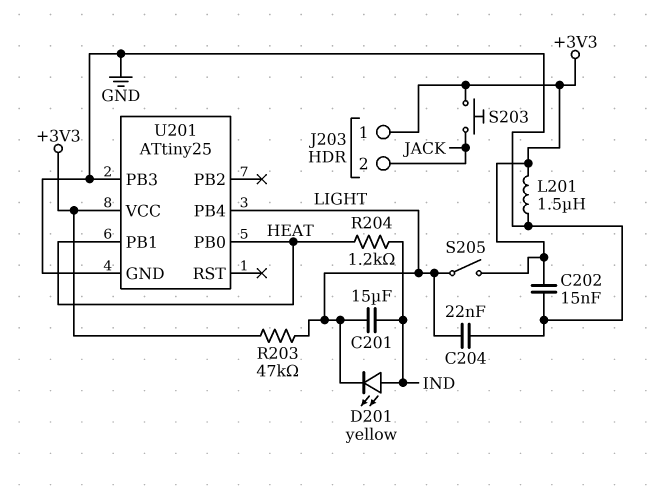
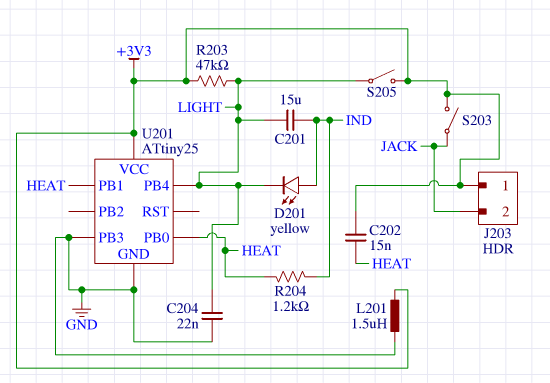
C202: 15nF (+3V3, GND) -> 15nF (+3V3, HEAT)
S203: button (+3V3, JACK) -> switch (+3V3, JACK)

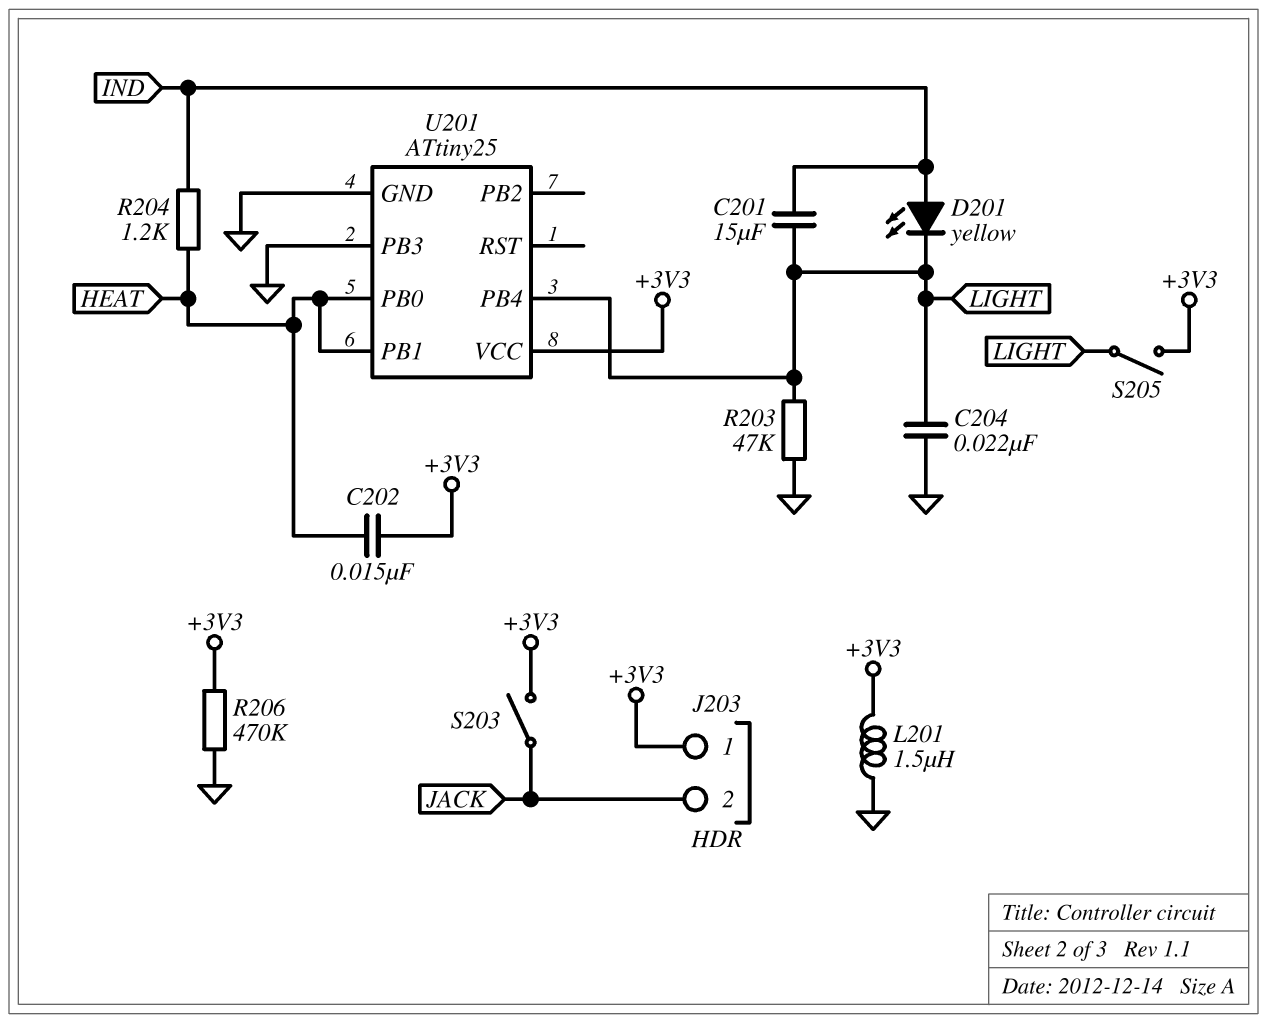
R203: 47k (+3V3, LIGHT) -> 47k (GND, LIGHT)
R206: none -> 470k (+3V3, GND)

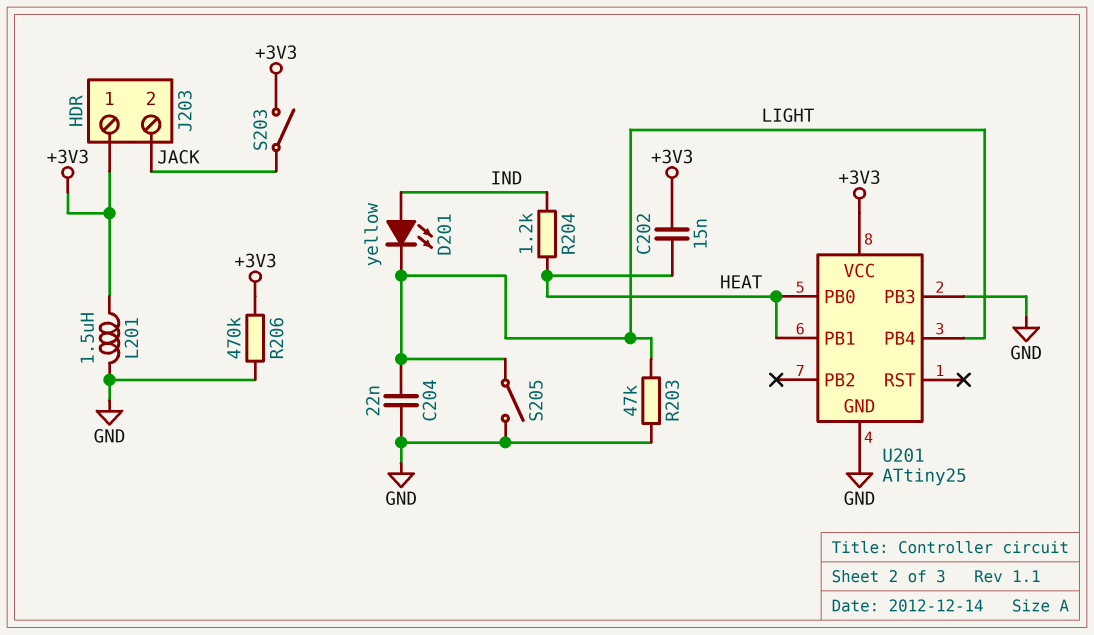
C201: 15uF (IND, LIGHT) -> none
S205: switch (+3V3, LIGHT) -> switch (GND, LIGHT)

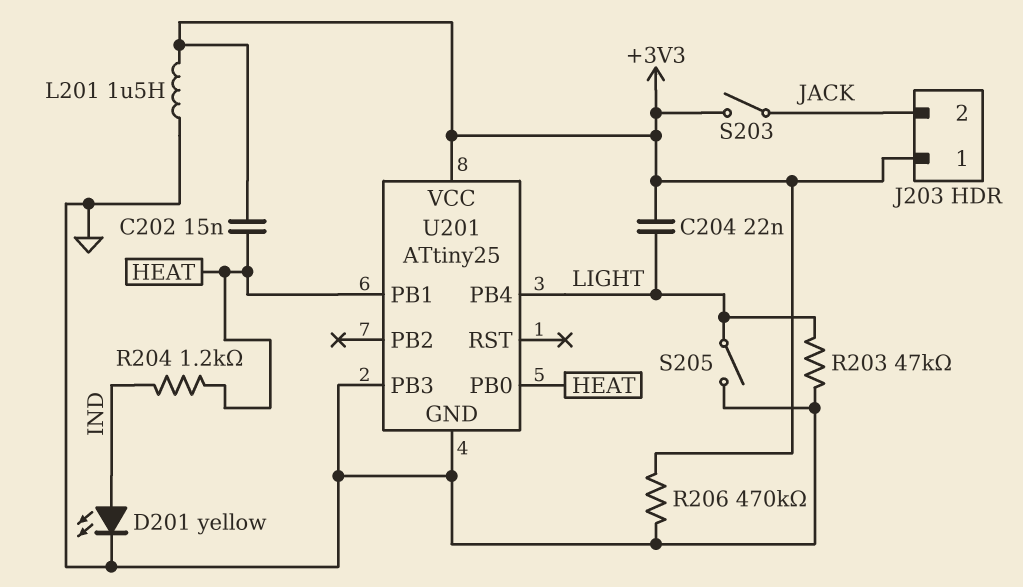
C204: 22nF (GND, LIGHT) -> 22nF (+3V3, LIGHT)
D201: LED yellow (A IND, K LIGHT) -> LED yellow (A IND, K GND)

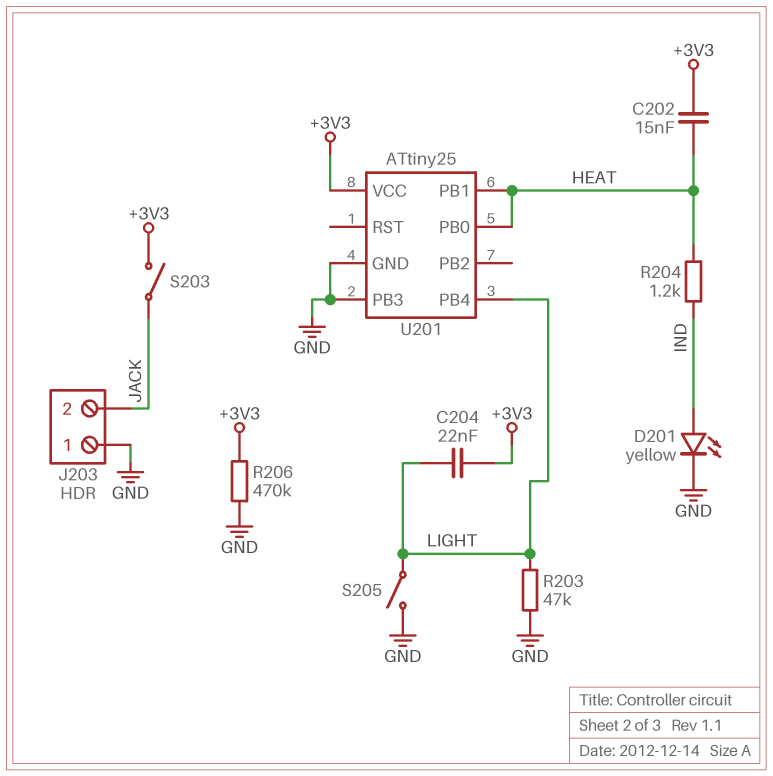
J203 pin 1: +3V3 -> GND
L201: 1.5uH (+3V3, GND) -> none

